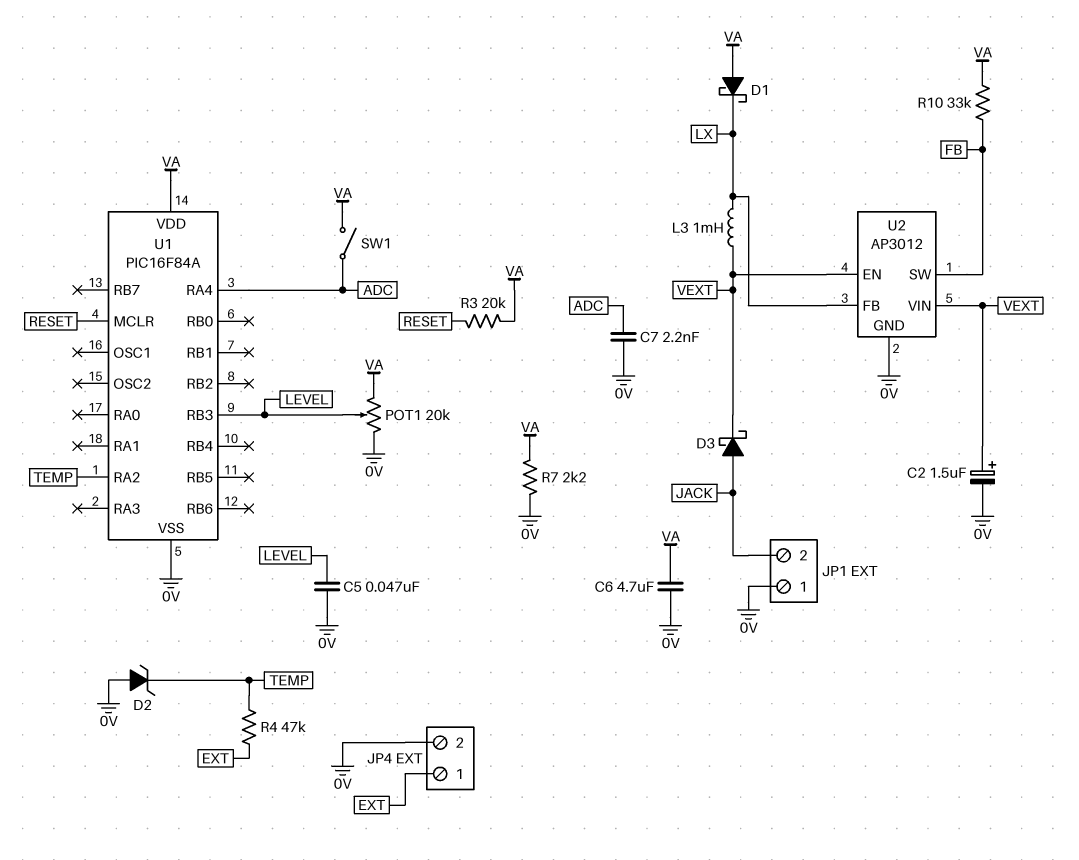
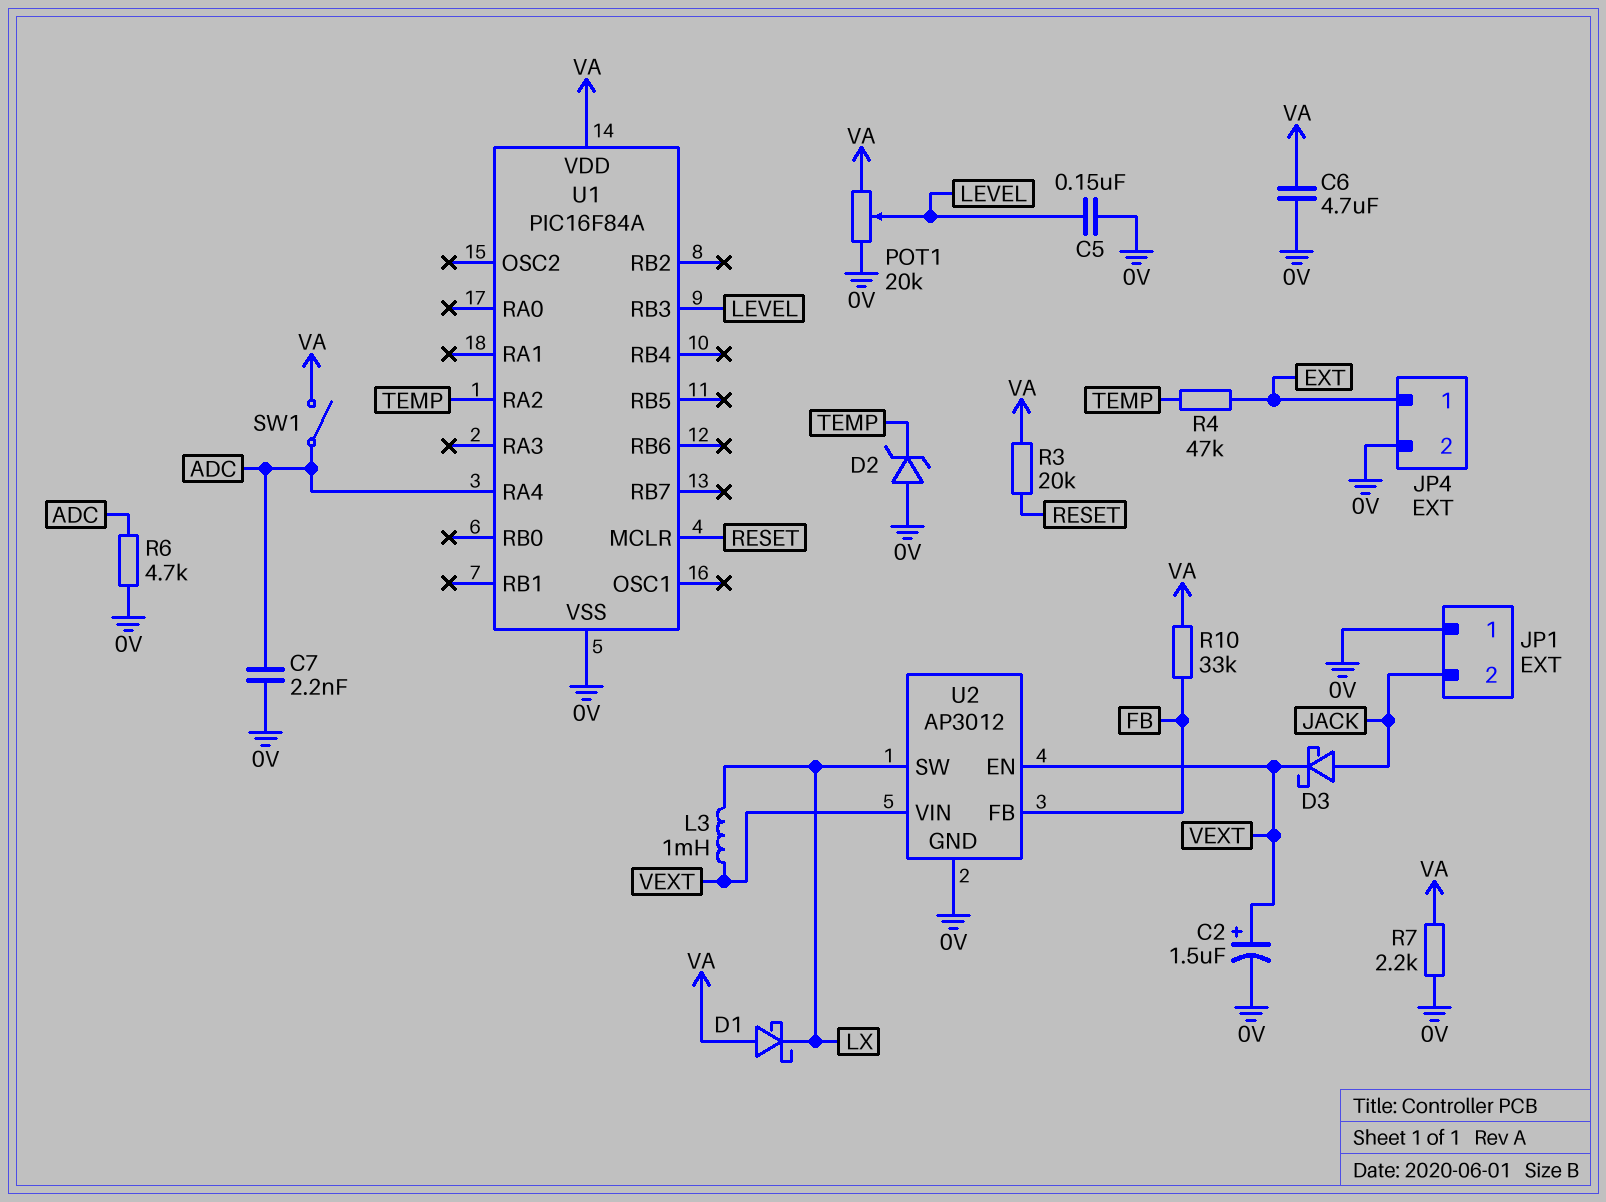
C5: 47nF (0V, LEVEL) -> 150nF (0V, LEVEL)
R6: none -> 4.7k (0V, ADC)
U2 pin FB: LX -> FB
U2 pin SW: FB -> LX

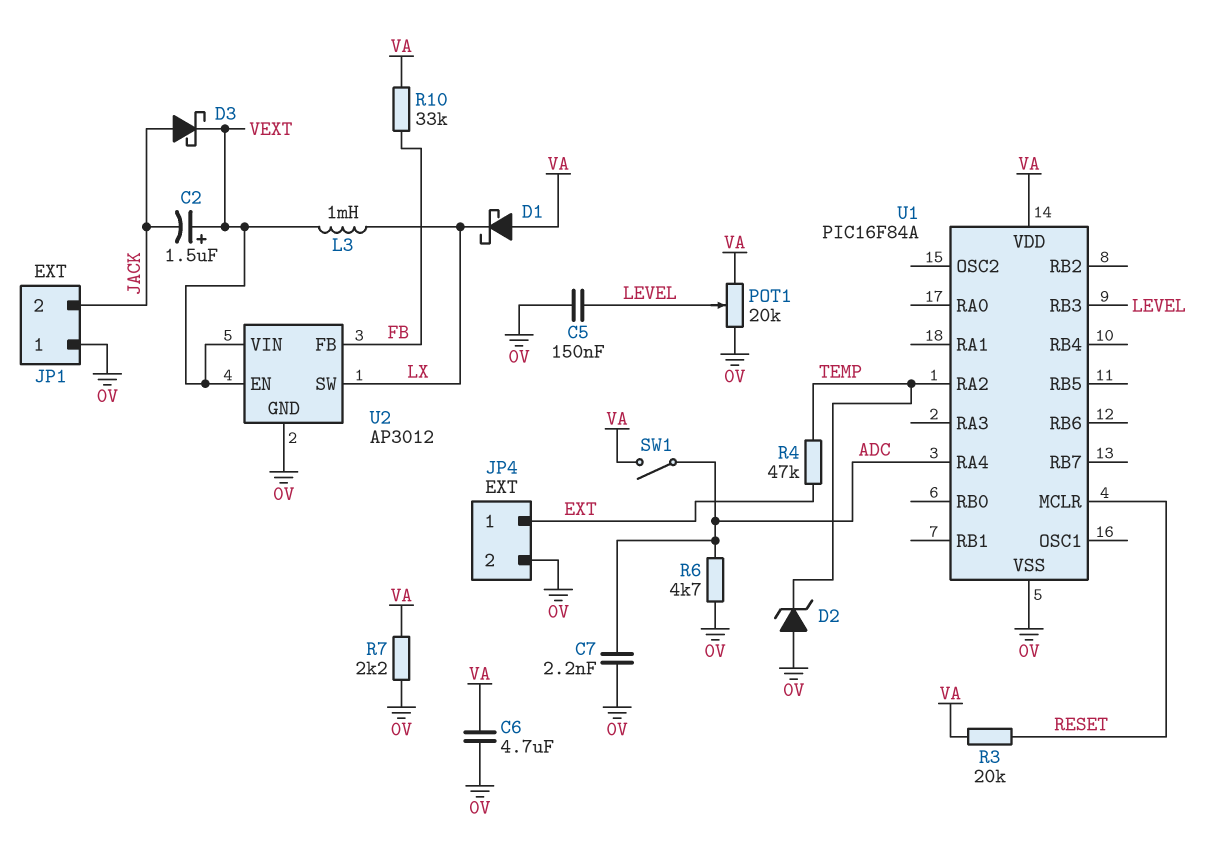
C2: 1.5uF (plus VEXT, minus 0V) -> 1.5uF (plus VEXT, minus JACK)

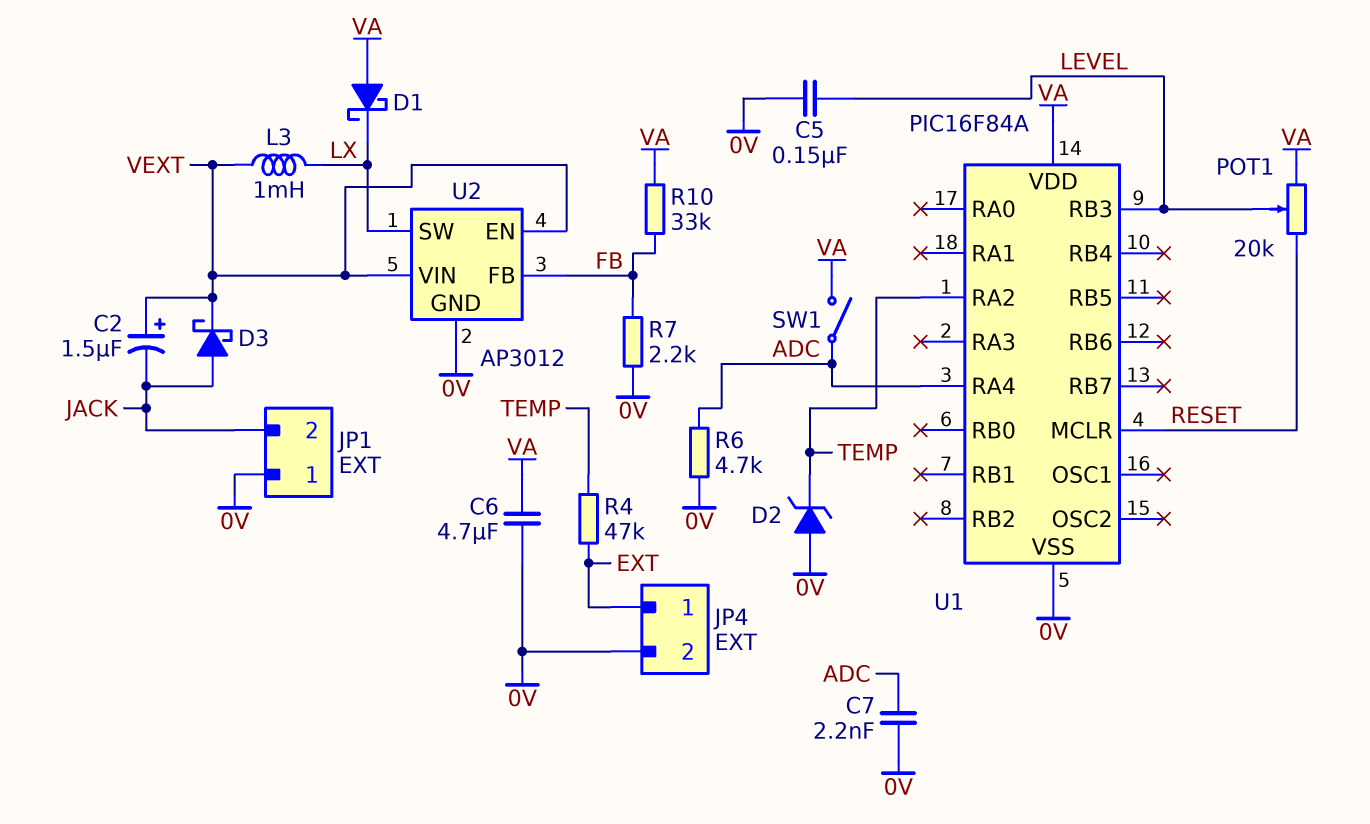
POT1: 20k (0V, VA, wiper LEVEL) -> 20k (RESET, VA, wiper LEVEL)
R3: 20k (RESET, VA) -> none
R7: 2.2k (0V, VA) -> 2.2k (0V, FB)

